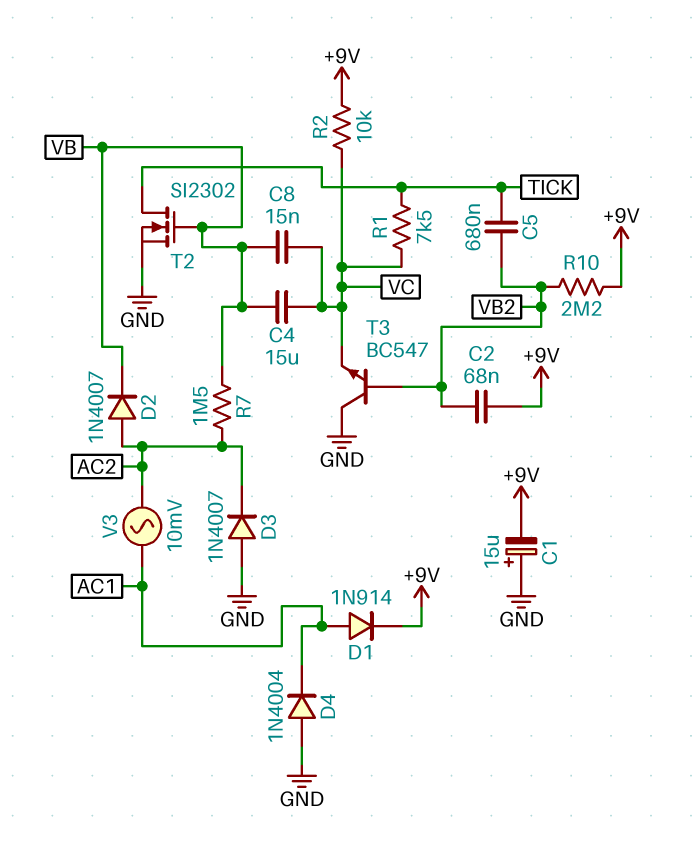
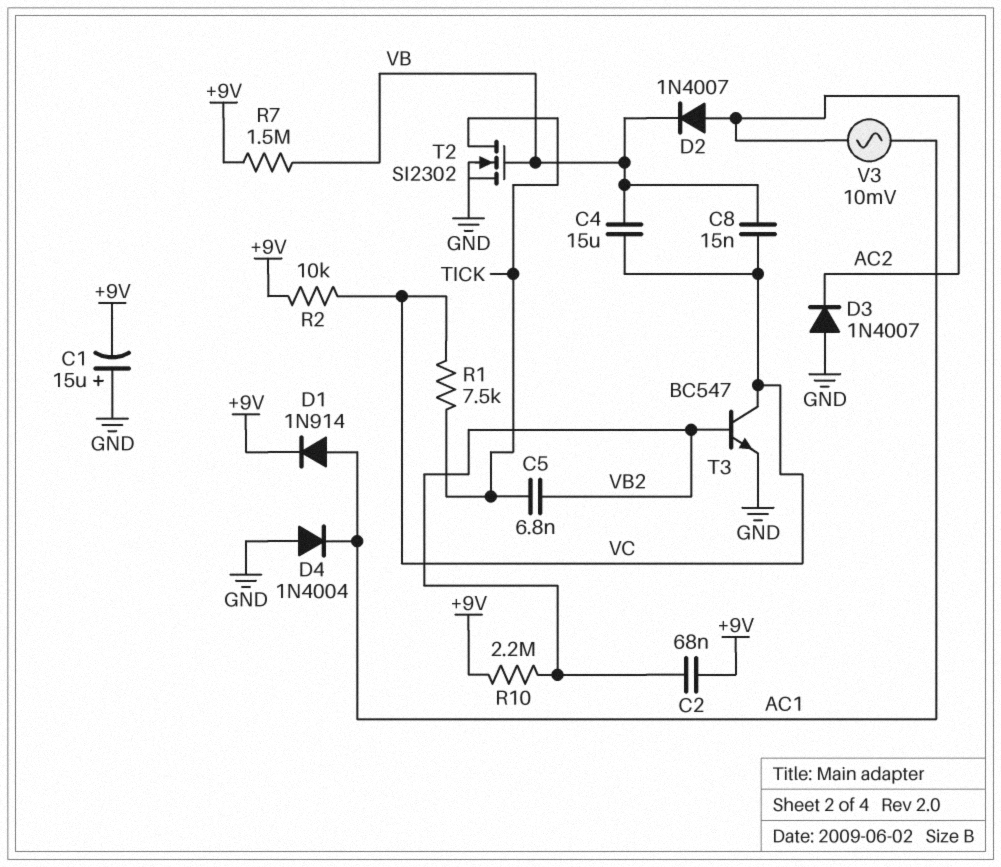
C5: 680nF (TICK, VB2) -> 6.8nF (TICK, VB2)
R7: 1.5M (AC2, VB) -> 1.5M (+9V, VB)
T3: NPN BC547 (B VB2, C GND, E VC) -> NPN BC547 (B VB2, C VC, E GND)

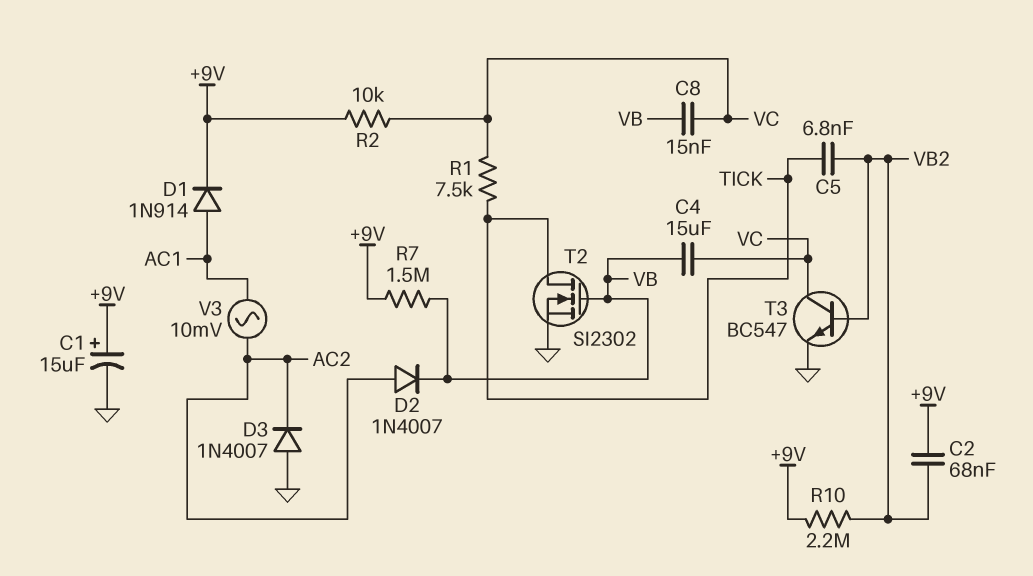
C1: 15uF (plus GND, minus +9V) -> 15uF (plus +9V, minus GND)
D4: diode 1N4004 (A GND, K AC1) -> none

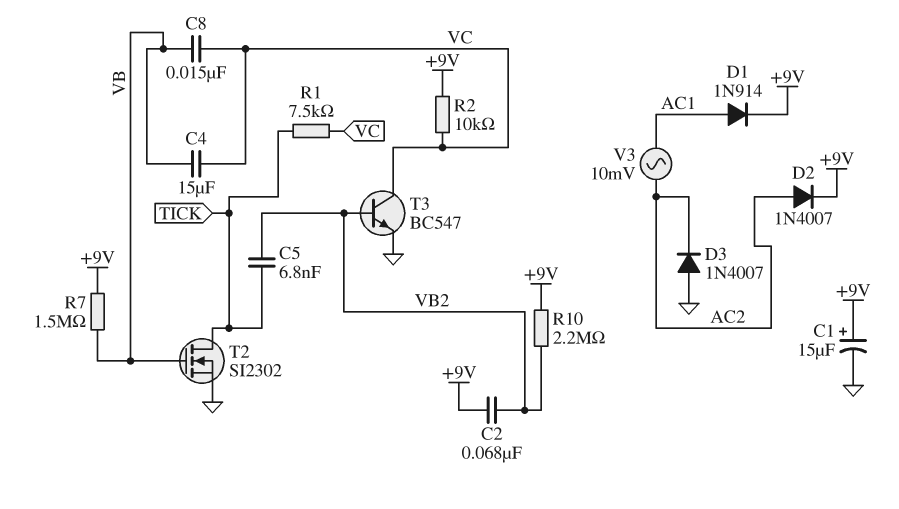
D2: diode 1N4007 (A AC2, K VB) -> diode 1N4007 (A AC2, K +9V)

